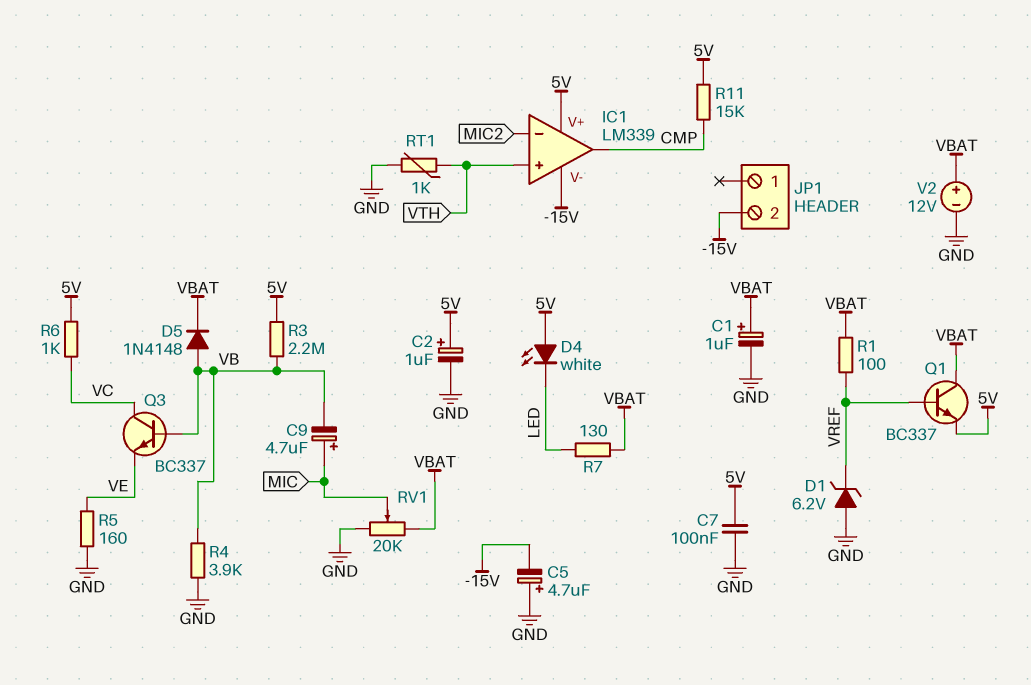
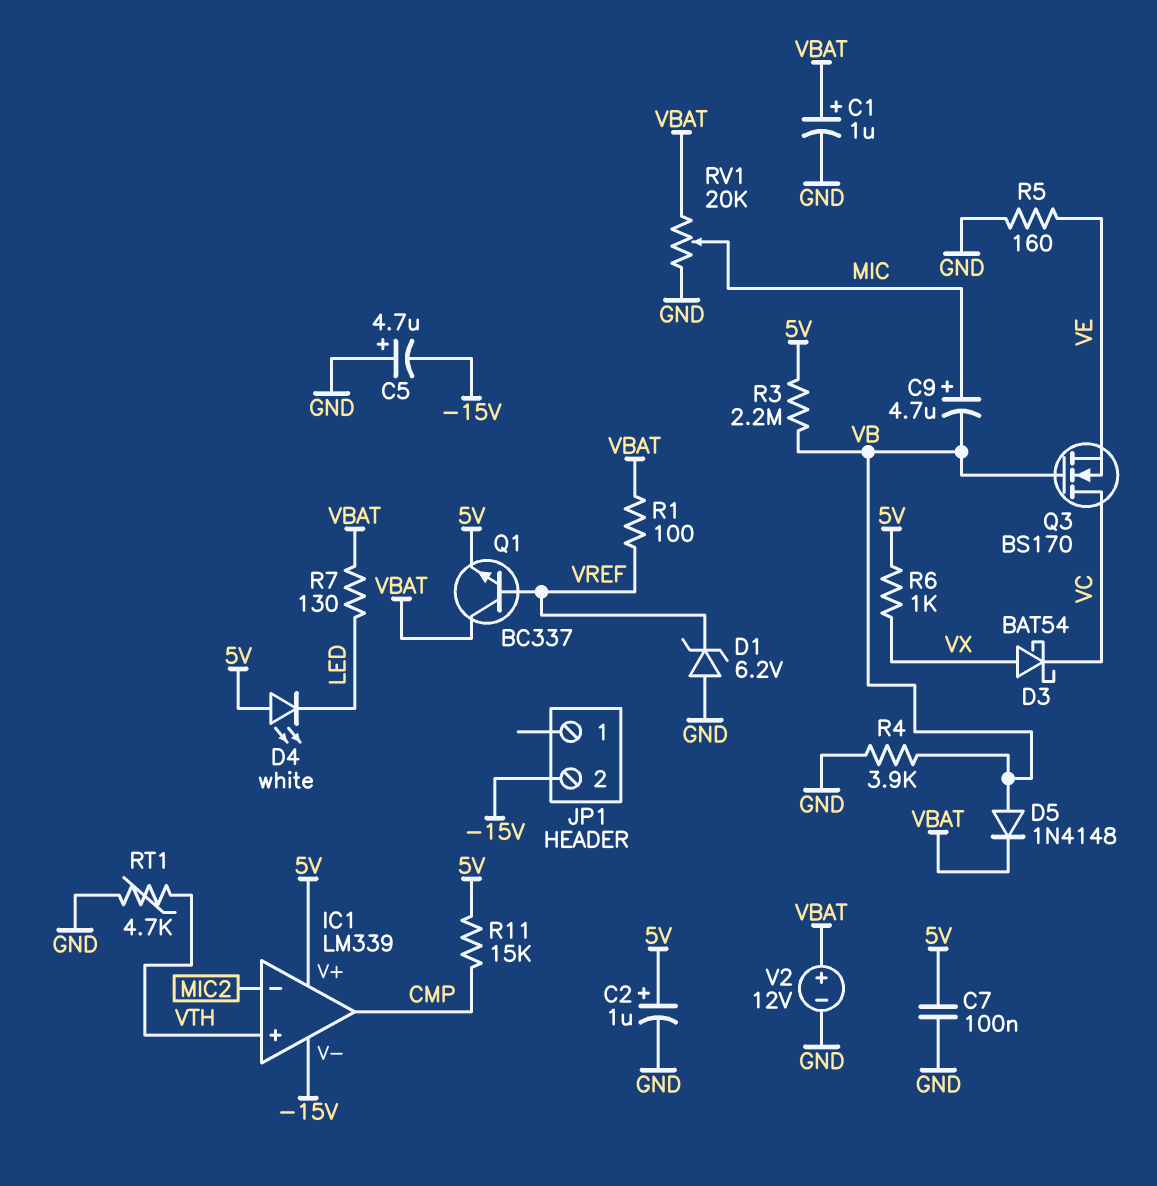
D3: none -> schottky BAT54 (A VX, K VC)
Q3: NPN BC337 (B VB, C VC, E VE) -> NMOS BS170 (G VB, D VC, S VE)
R6: 1k (5V, VC) -> 1k (5V, VX)
RT1: 1k (GND, VTH) -> 4.7k (GND, VTH)

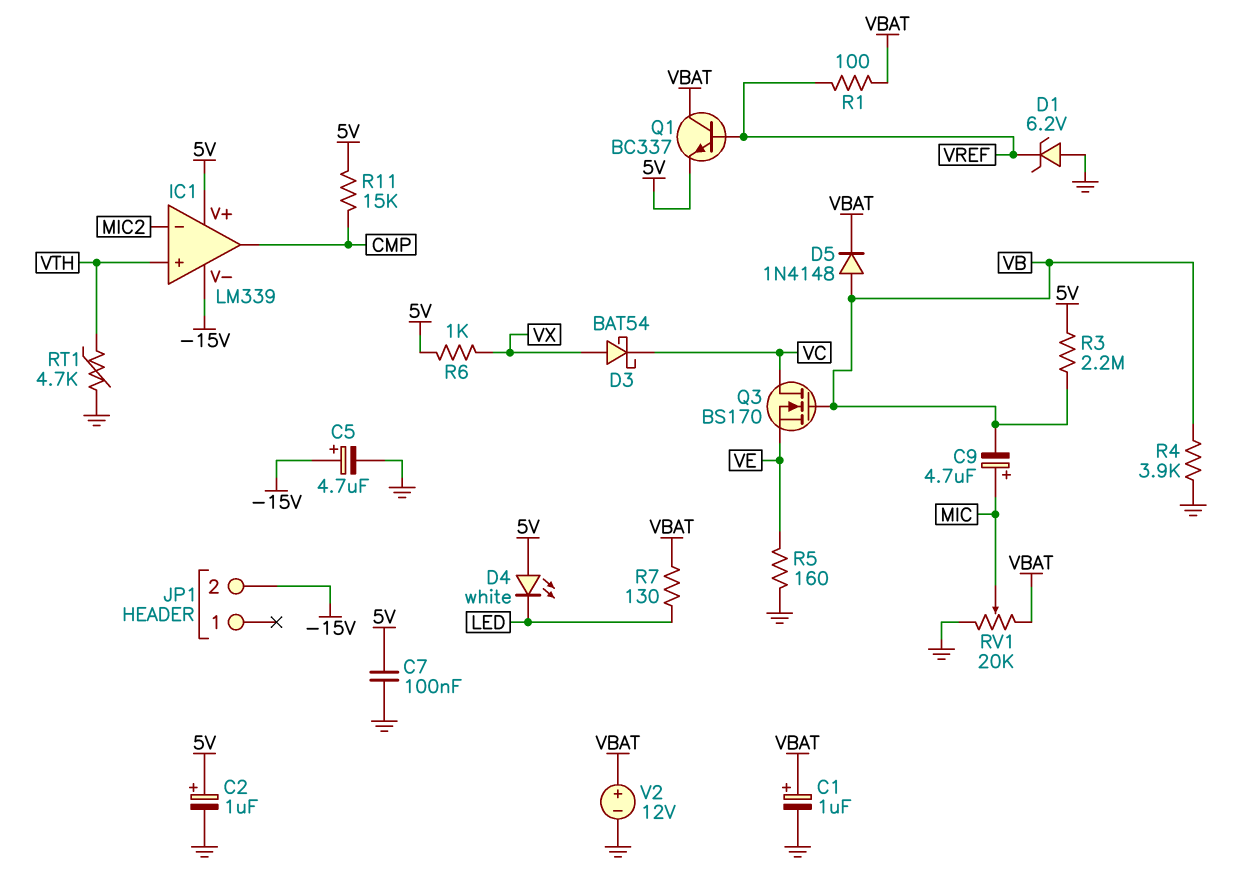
C5: 4.7uF (plus GND, minus -15V) -> 4.7uF (plus -15V, minus GND)

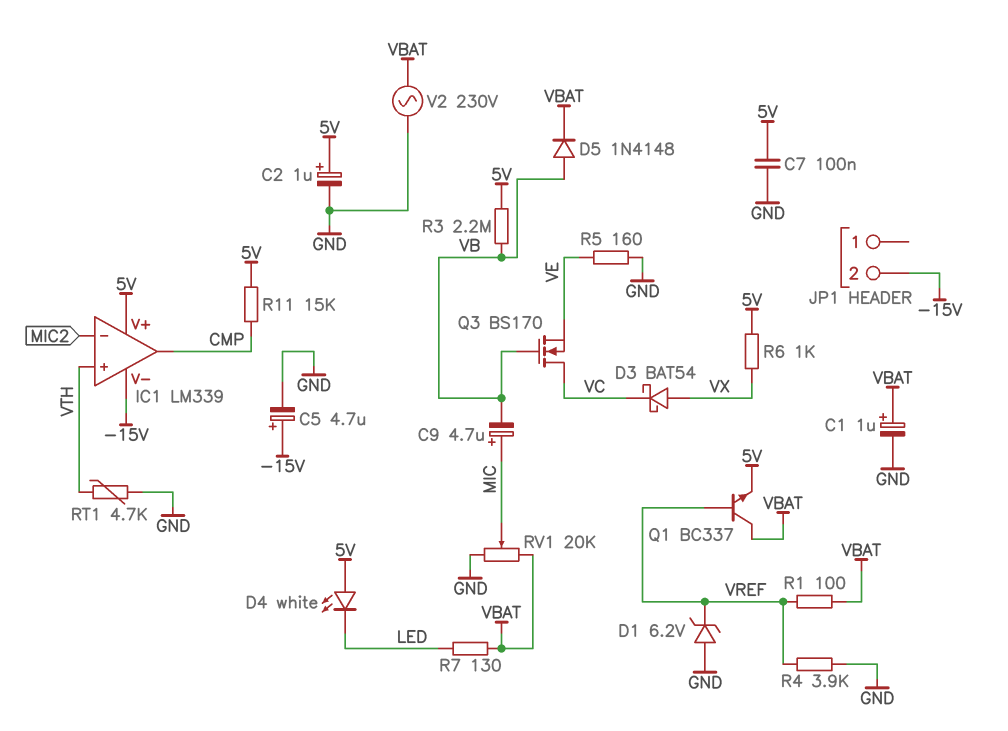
R4: 3.9k (GND, VB) -> 3.9k (GND, VREF)
V2: 12V (plus VBAT, minus GND) -> AC 230V (GND, VBAT)

